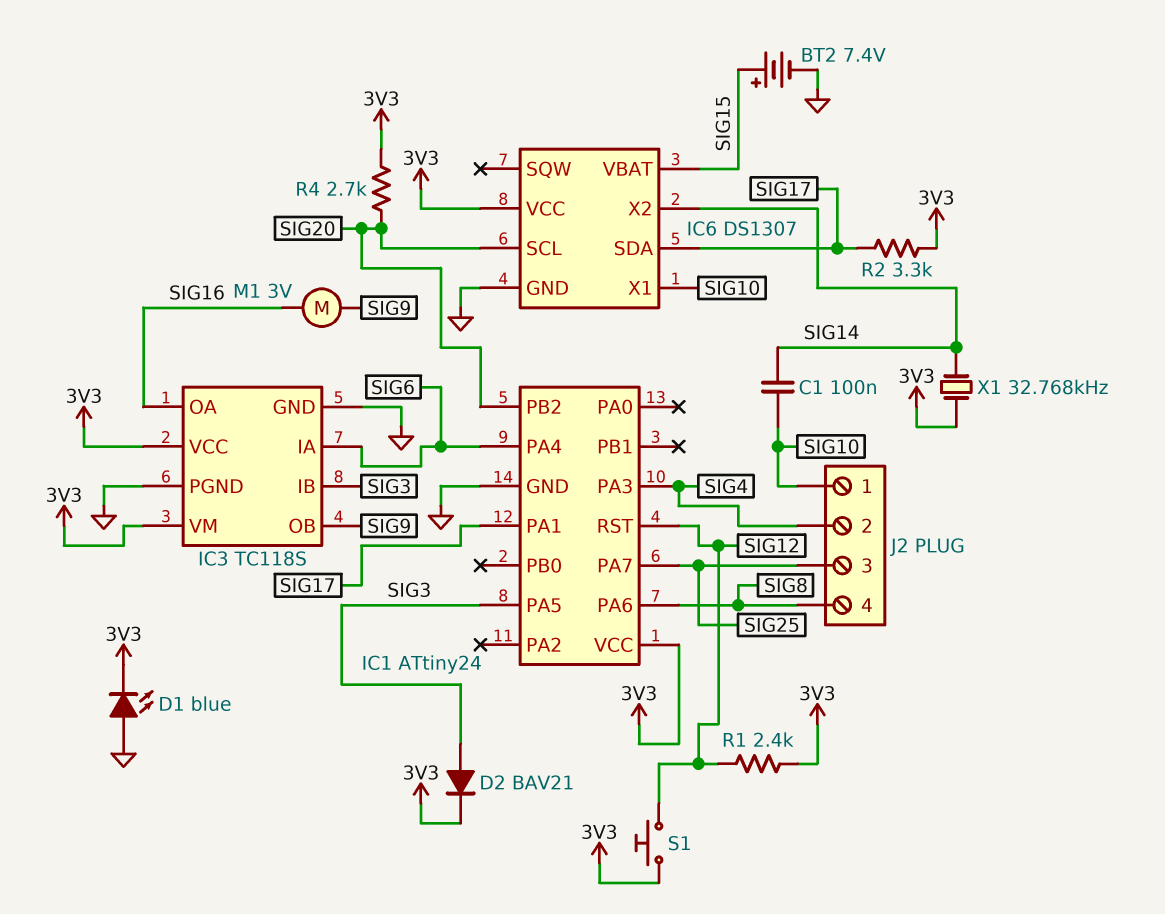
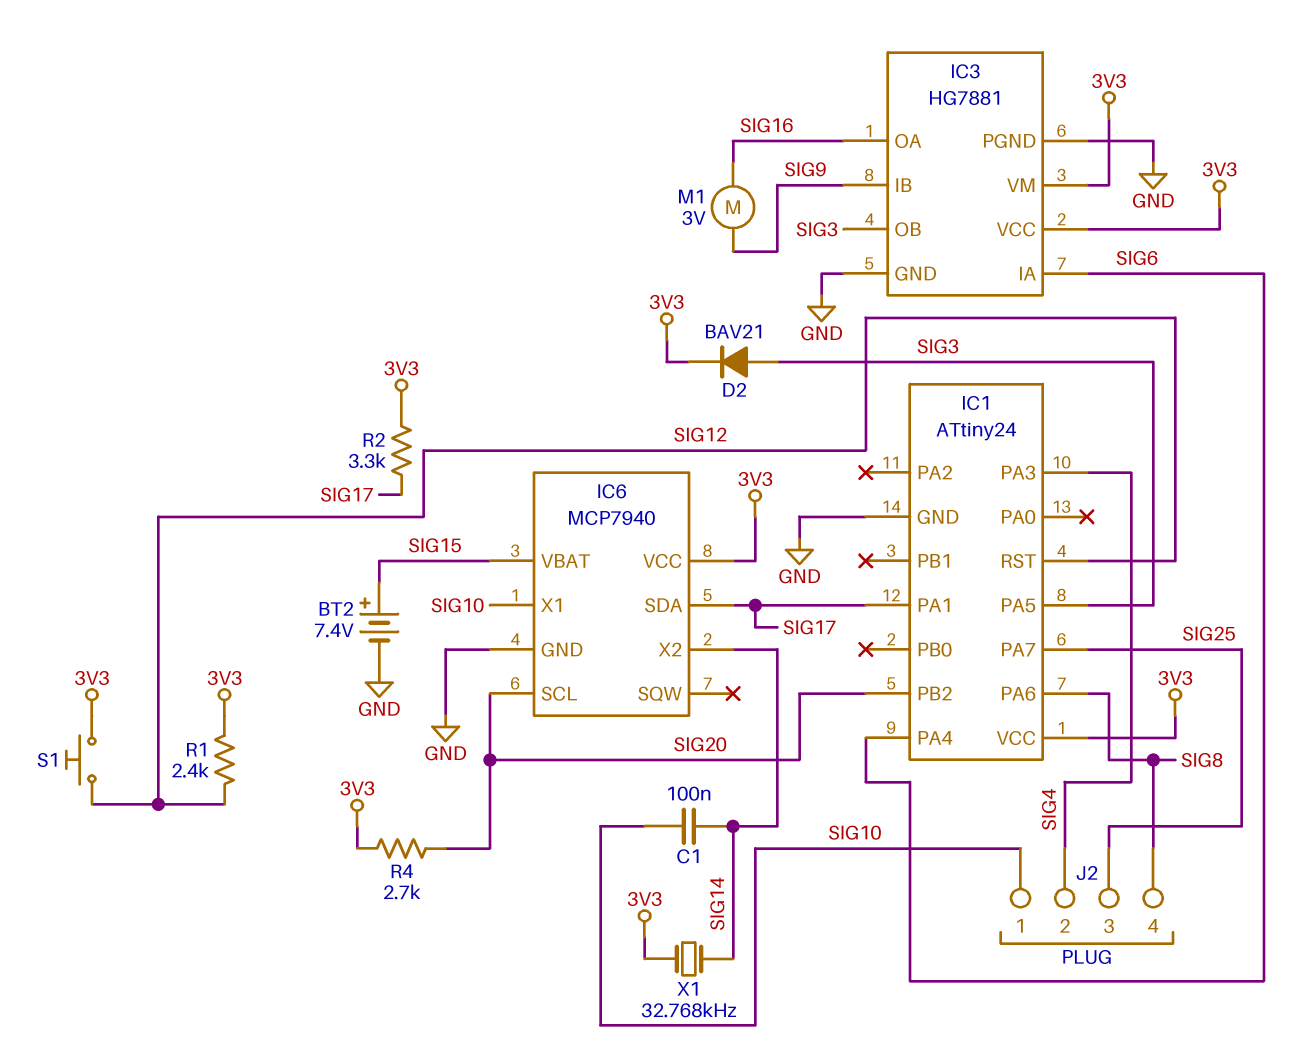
D1: LED blue (A GND, K 3V3) -> none
IC3: TC118S -> HG7881
IC3 pin IB: SIG3 -> SIG9
IC3 pin OB: SIG9 -> SIG3
IC6: DS1307 -> MCP7940

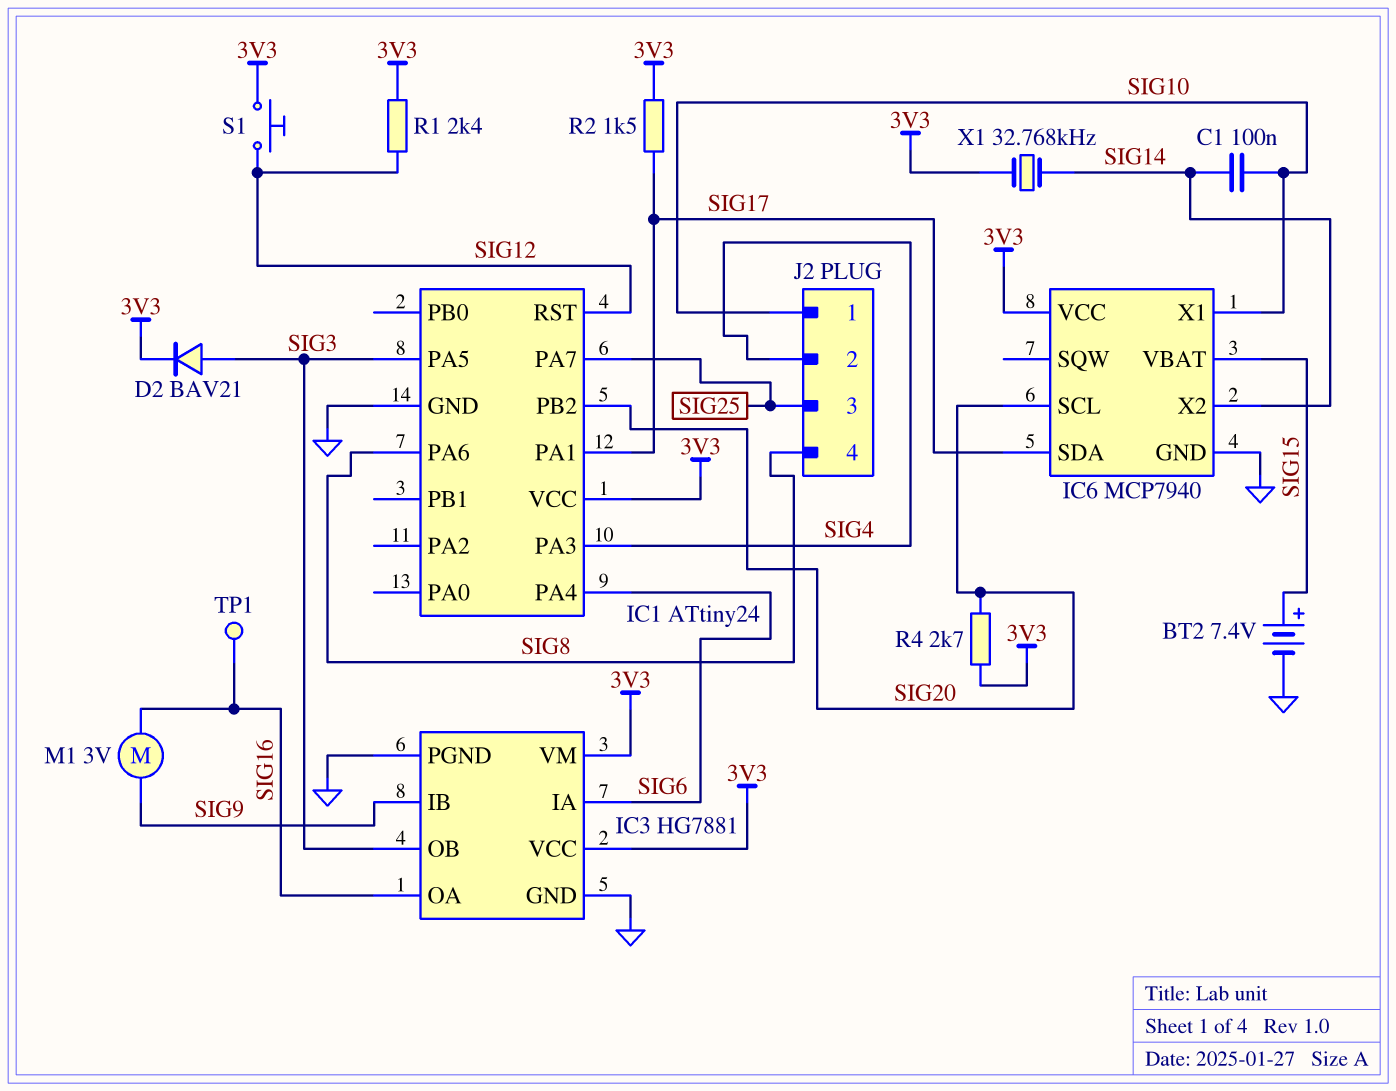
R2: 3.3k (3V3, SIG17) -> 1.5k (3V3, SIG17)
TP1: none -> test point (SIG16)

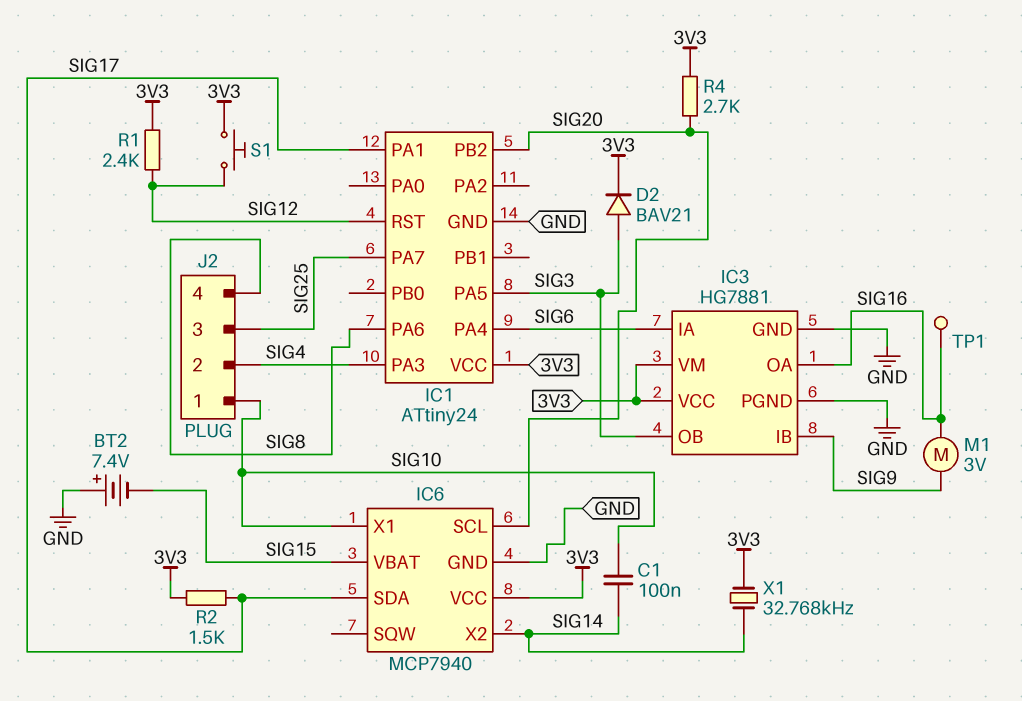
BT2: 7.4V (plus SIG15, minus GND) -> 7.4V (plus GND, minus SIG15)

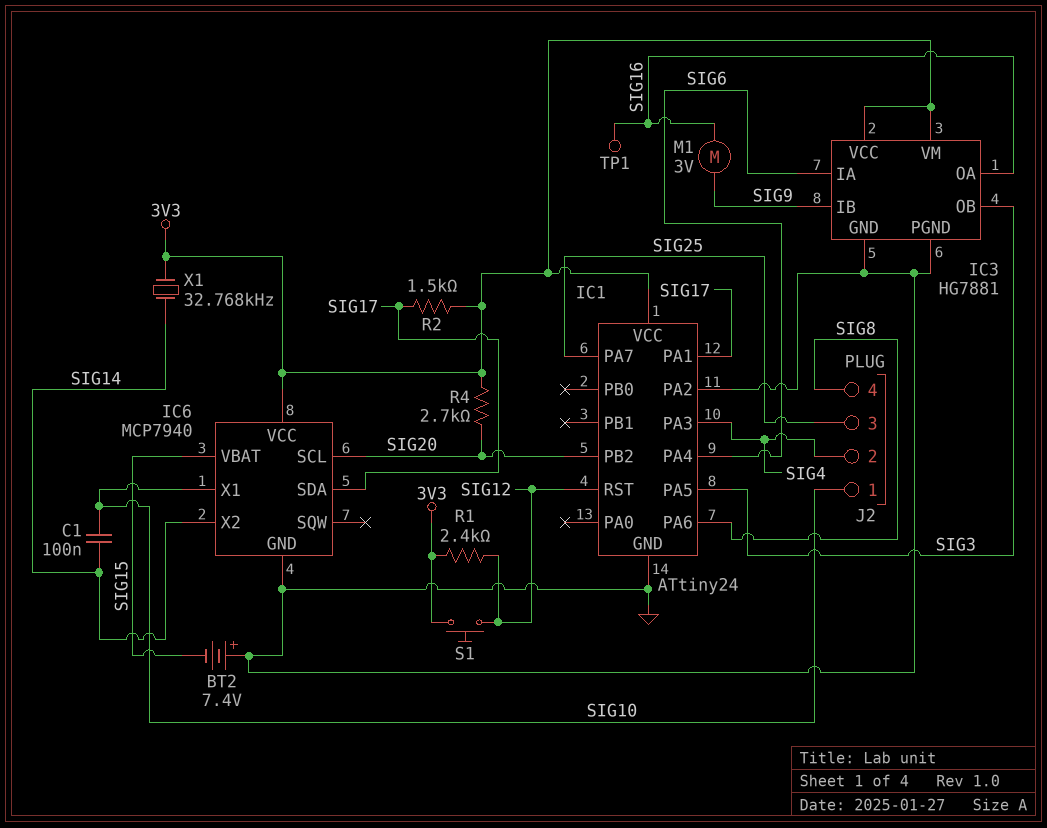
D2: diode BAV21 (A SIG3, K 3V3) -> none
IC1 pin PA2: none -> GND

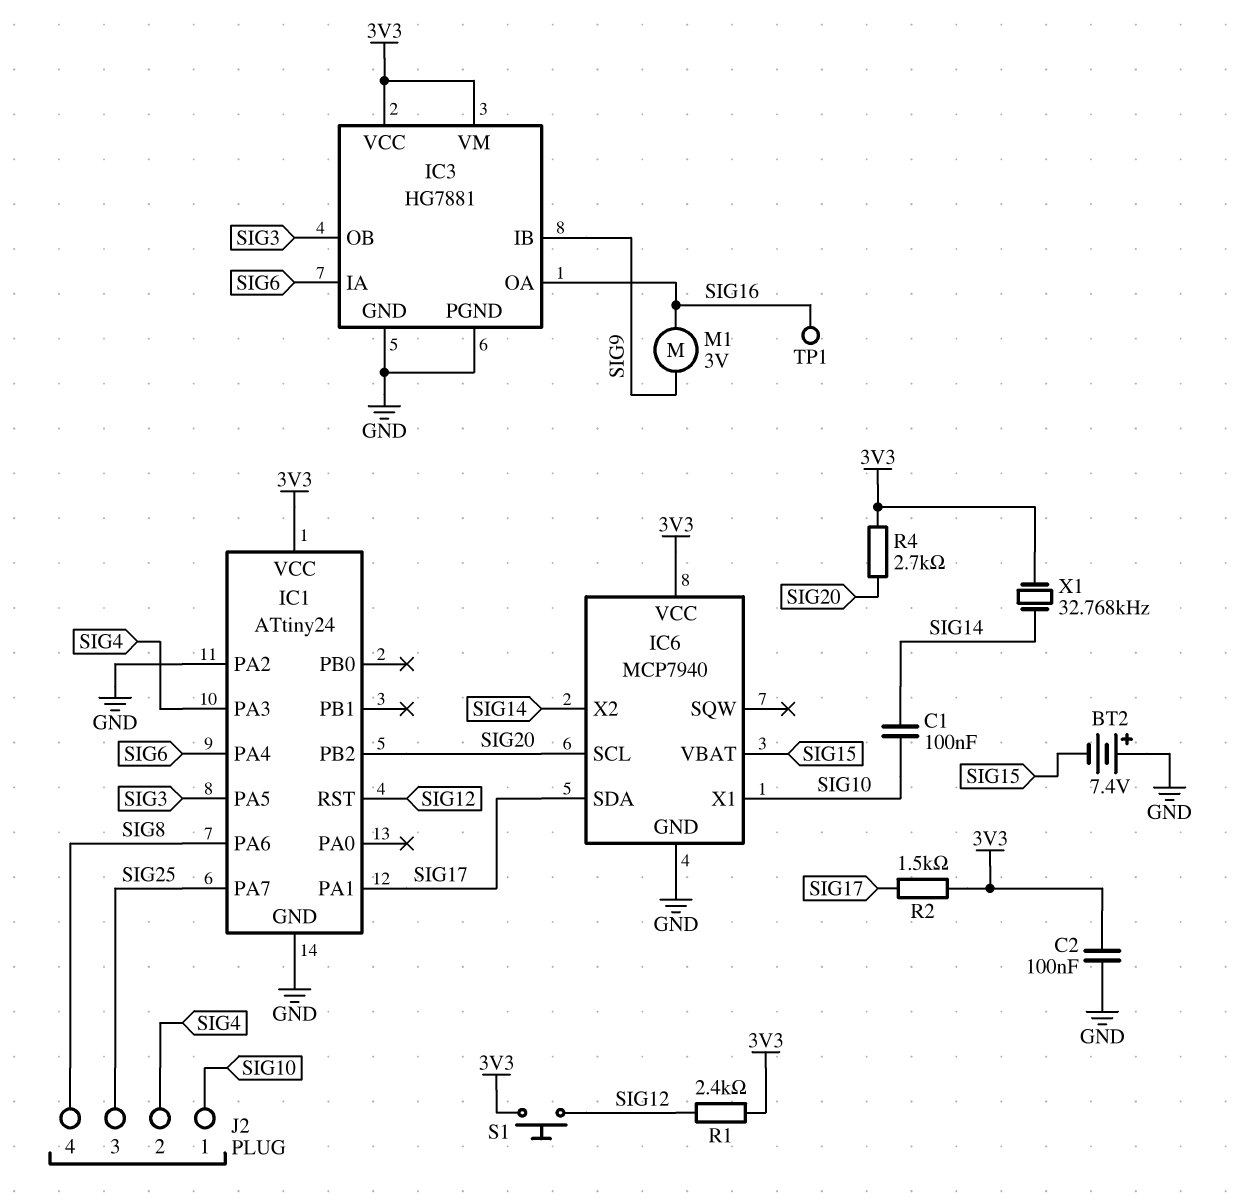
C2: none -> 100nF (3V3, GND)

